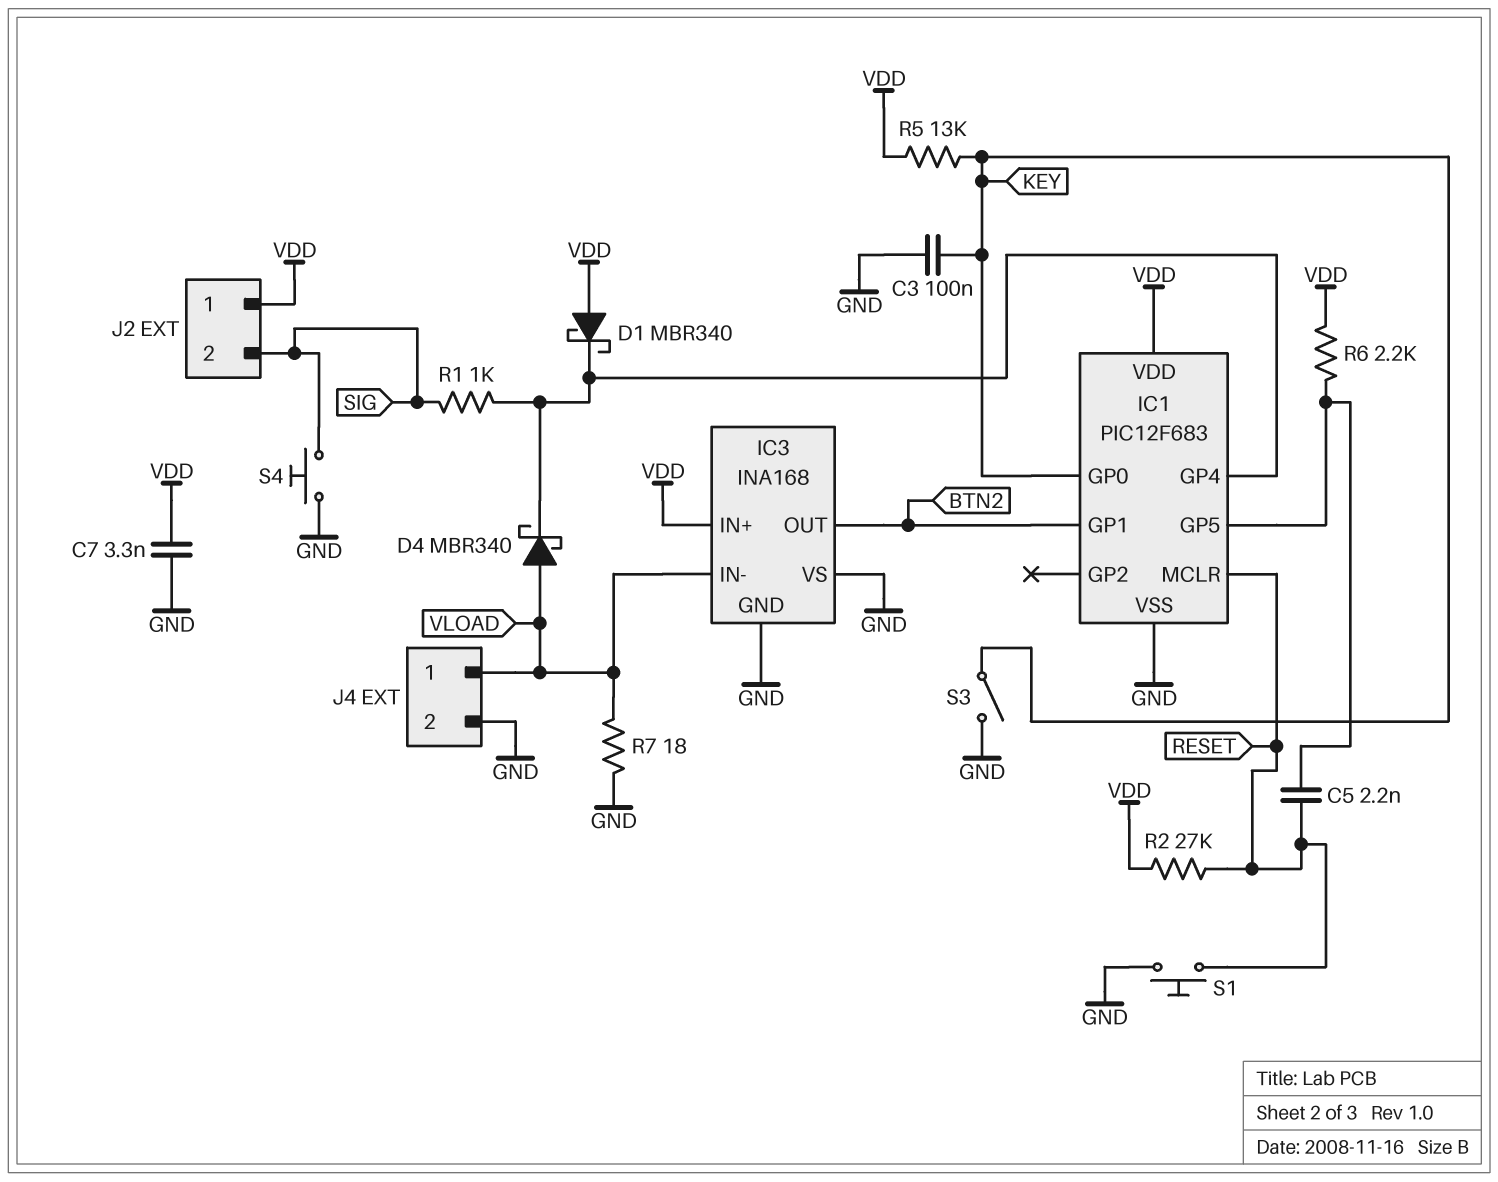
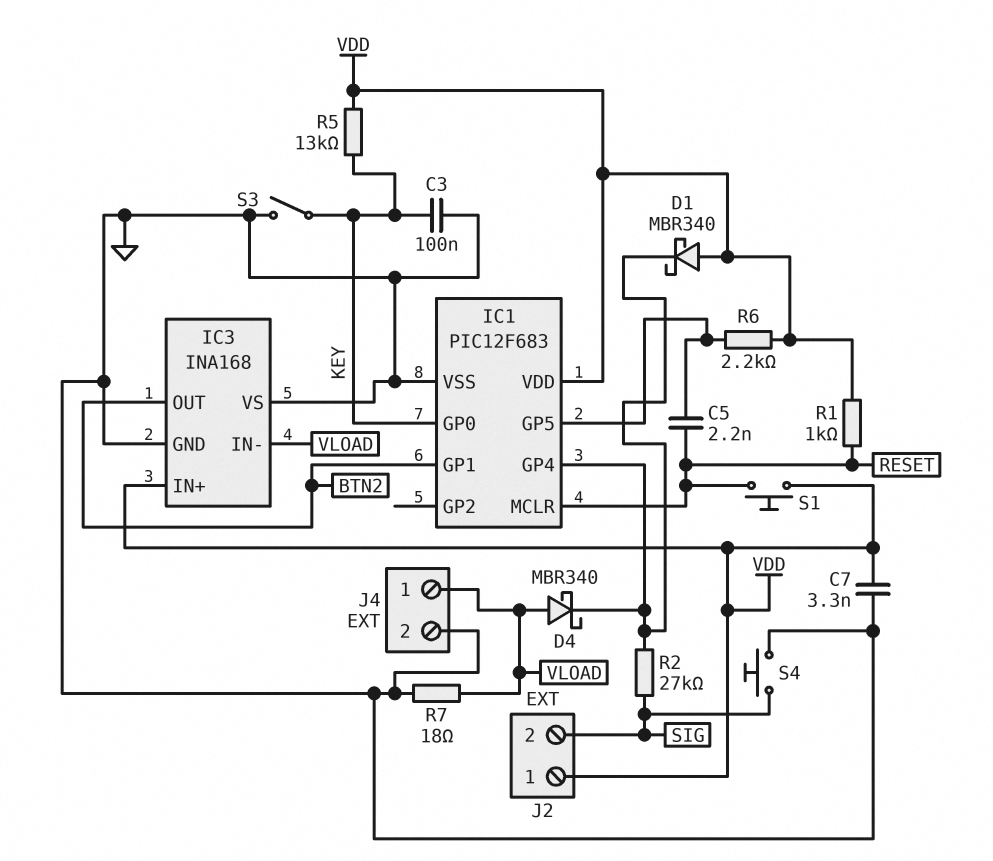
R1: 1k (IC1/GP4, SIG) -> 1k (RESET, VDD)
R2: 27k (RESET, VDD) -> 27k (IC1/GP4, SIG)
S1: button (GND, RESET) -> button (RESET, VDD)

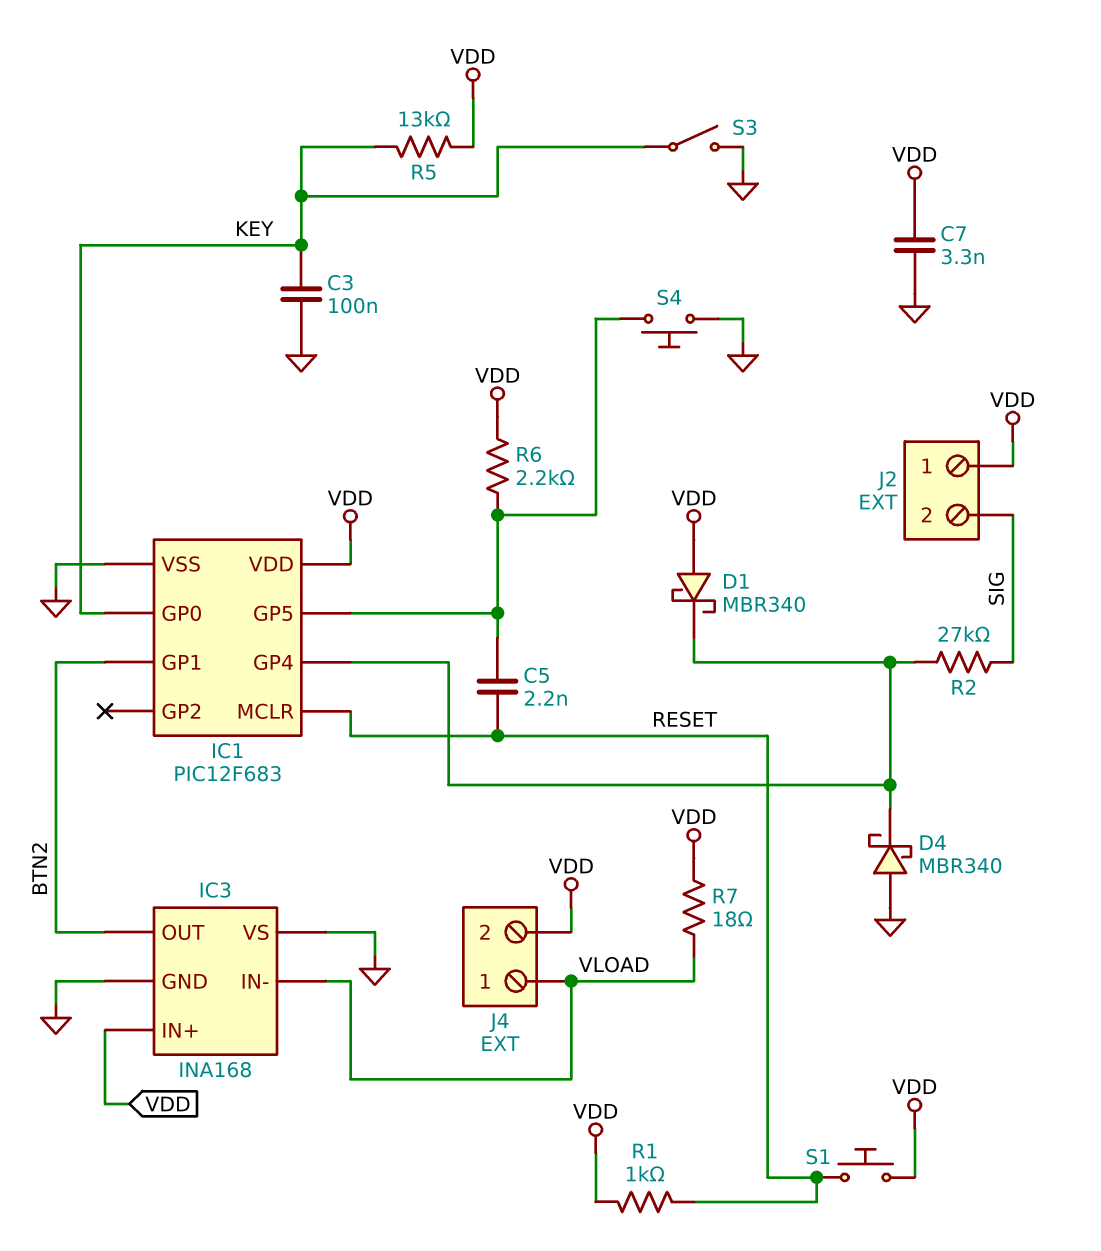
D4: schottky MBR340 (A VLOAD, K IC1/GP4) -> schottky MBR340 (A GND, K IC1/GP4)
J4 pin 2: GND -> VDD
R7: 18 (GND, VLOAD) -> 18 (VDD, VLOAD)
S4: button (GND, SIG) -> button (GND, IC1/GP5)

